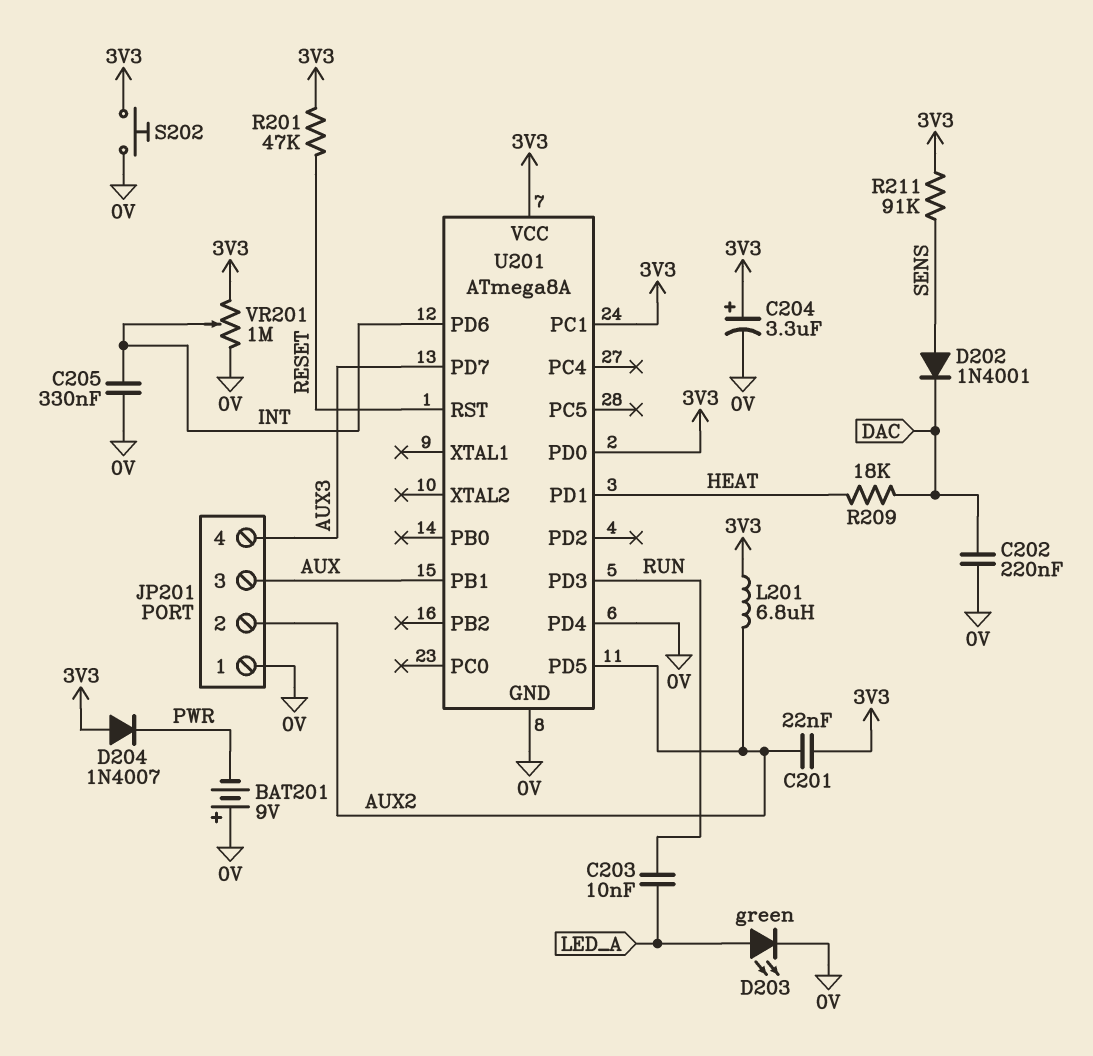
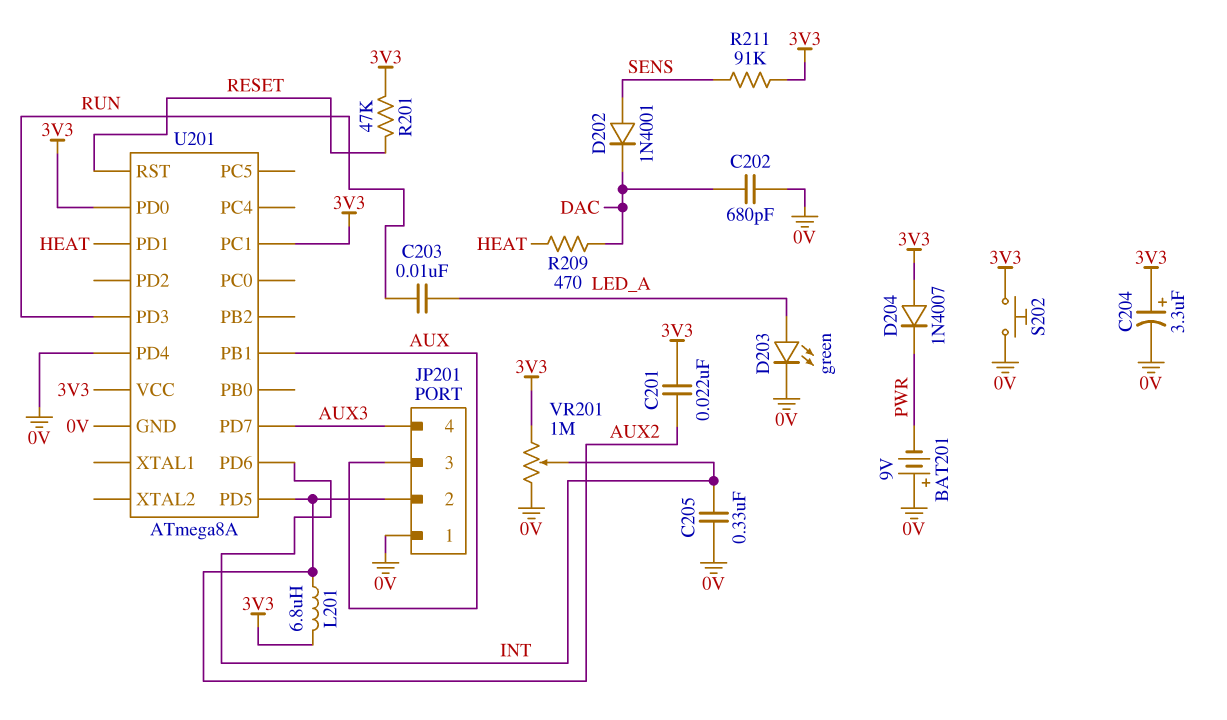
C202: 220nF (0V, DAC) -> 680pF (0V, DAC)
R209: 18k (DAC, HEAT) -> 470 (DAC, HEAT)

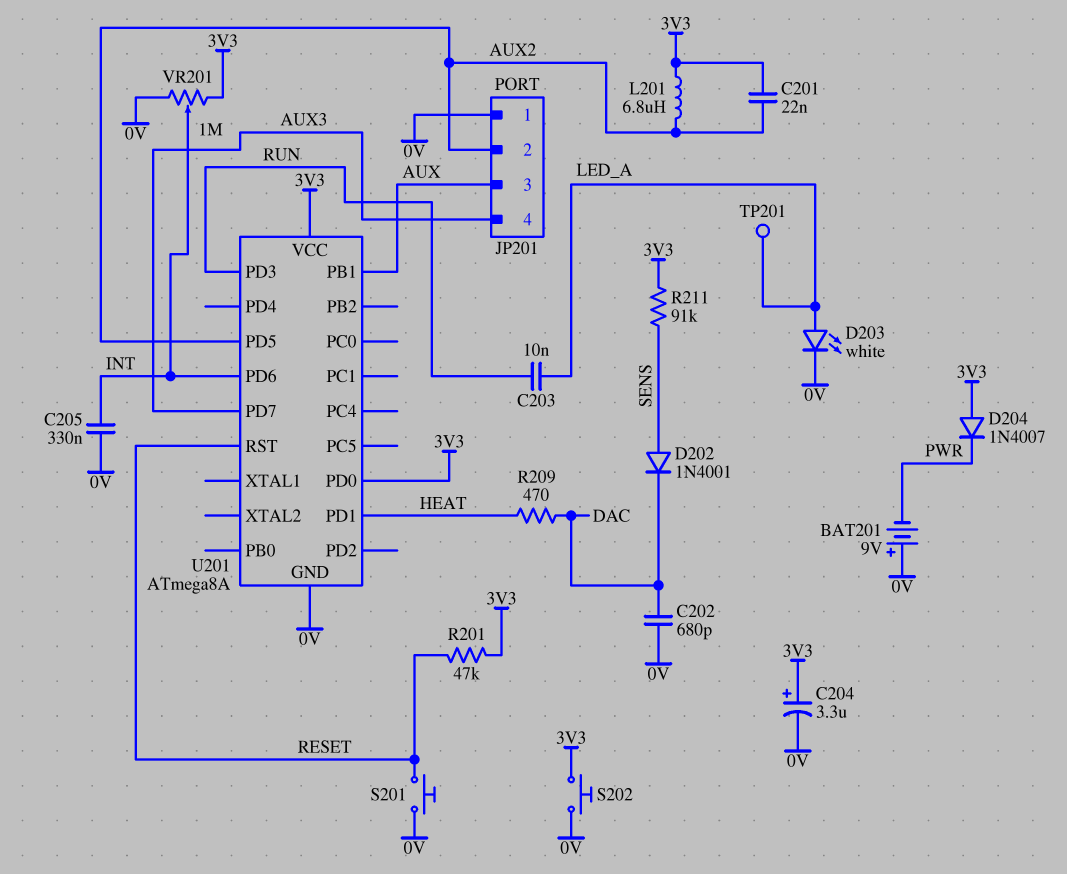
D203: LED green (A LED_A, K 0V) -> LED white (A LED_A, K 0V)
S201: none -> button (0V, RESET)
TP201: none -> test point (LED_A)
U201 pin PC1: 3V3 -> none
U201 pin PD4: 0V -> none

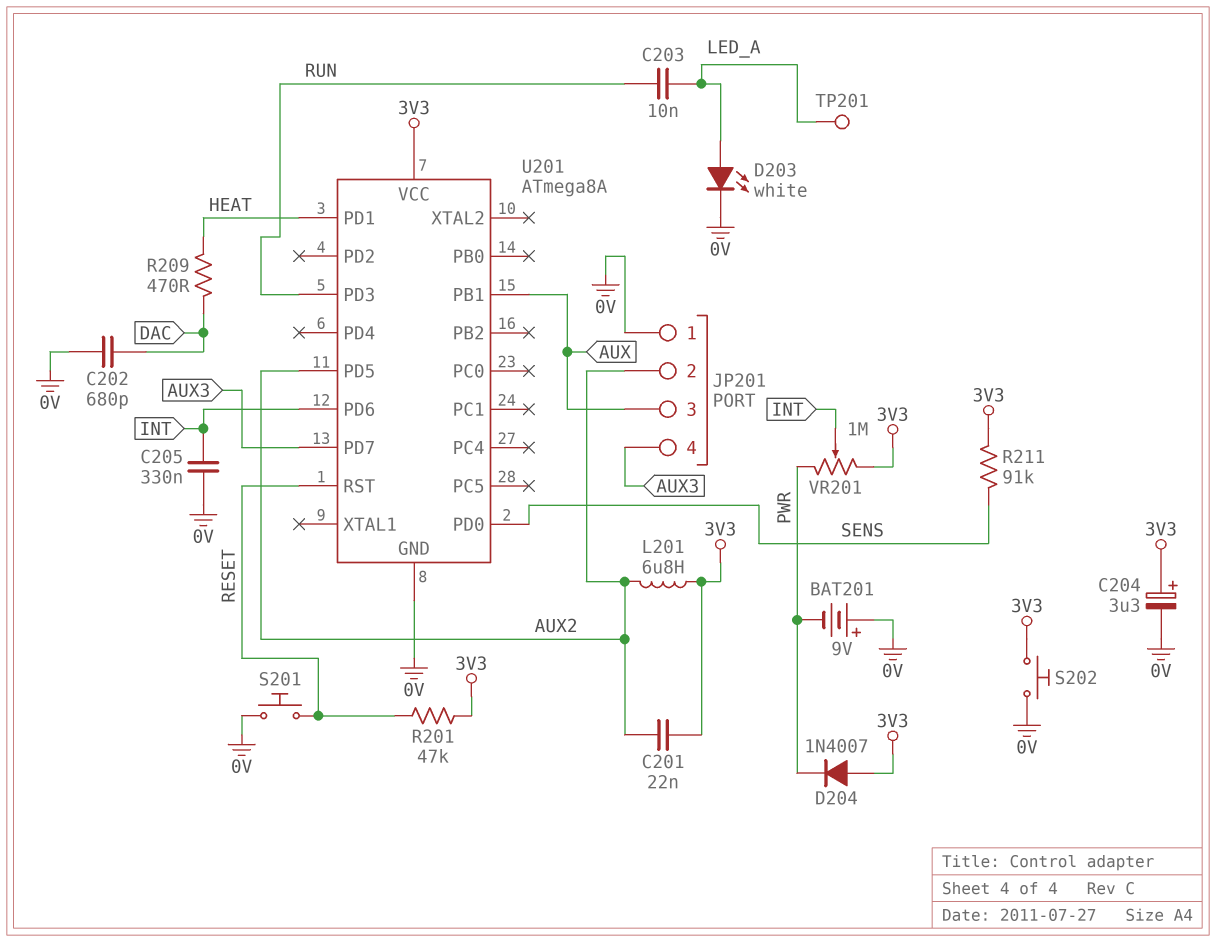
D202: diode 1N4001 (A SENS, K DAC) -> none
U201 pin PD0: 3V3 -> SENS
VR201: 1M (0V, 3V3, wiper INT) -> 1M (3V3, PWR, wiper INT)

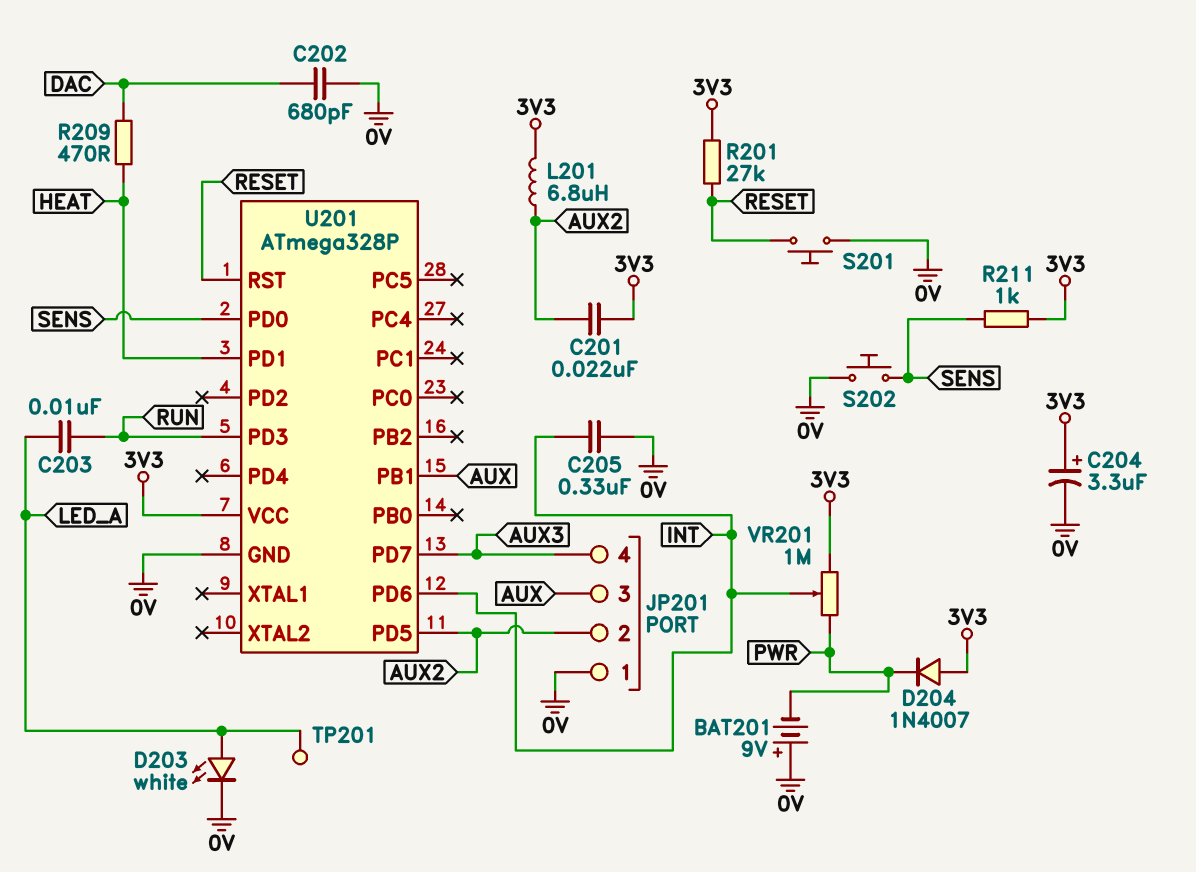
R201: 47k (3V3, RESET) -> 27k (3V3, RESET)
R211: 91k (3V3, SENS) -> 1k (3V3, SENS)
S202: button (0V, 3V3) -> button (0V, SENS)
U201: ATmega8A -> ATmega328P

